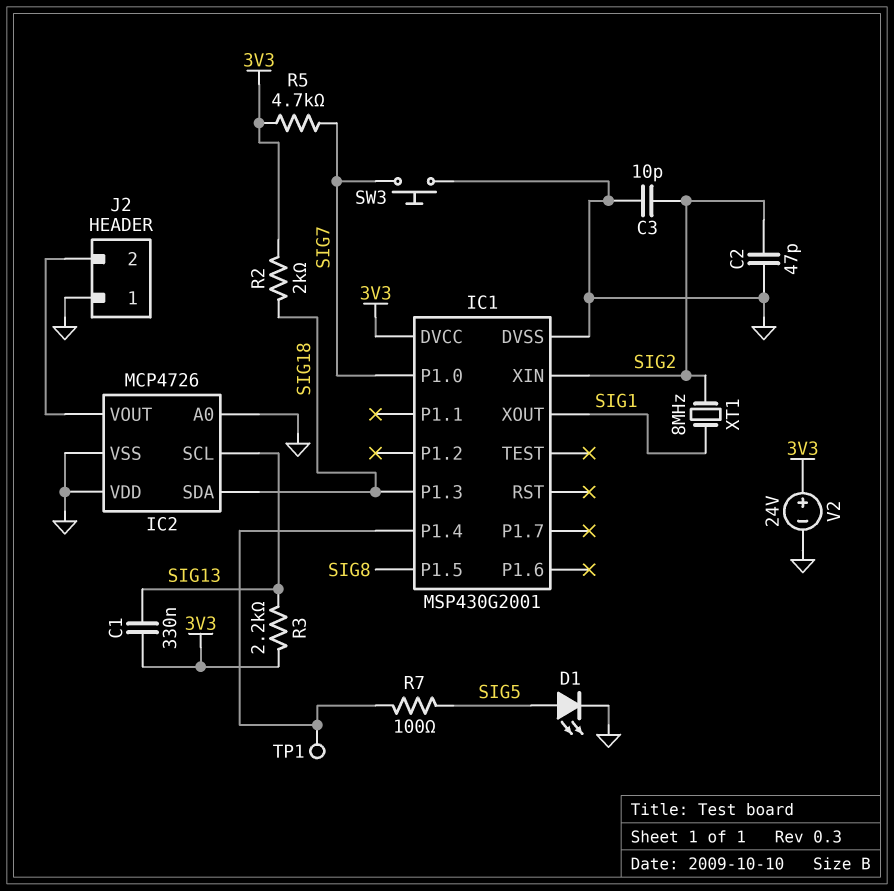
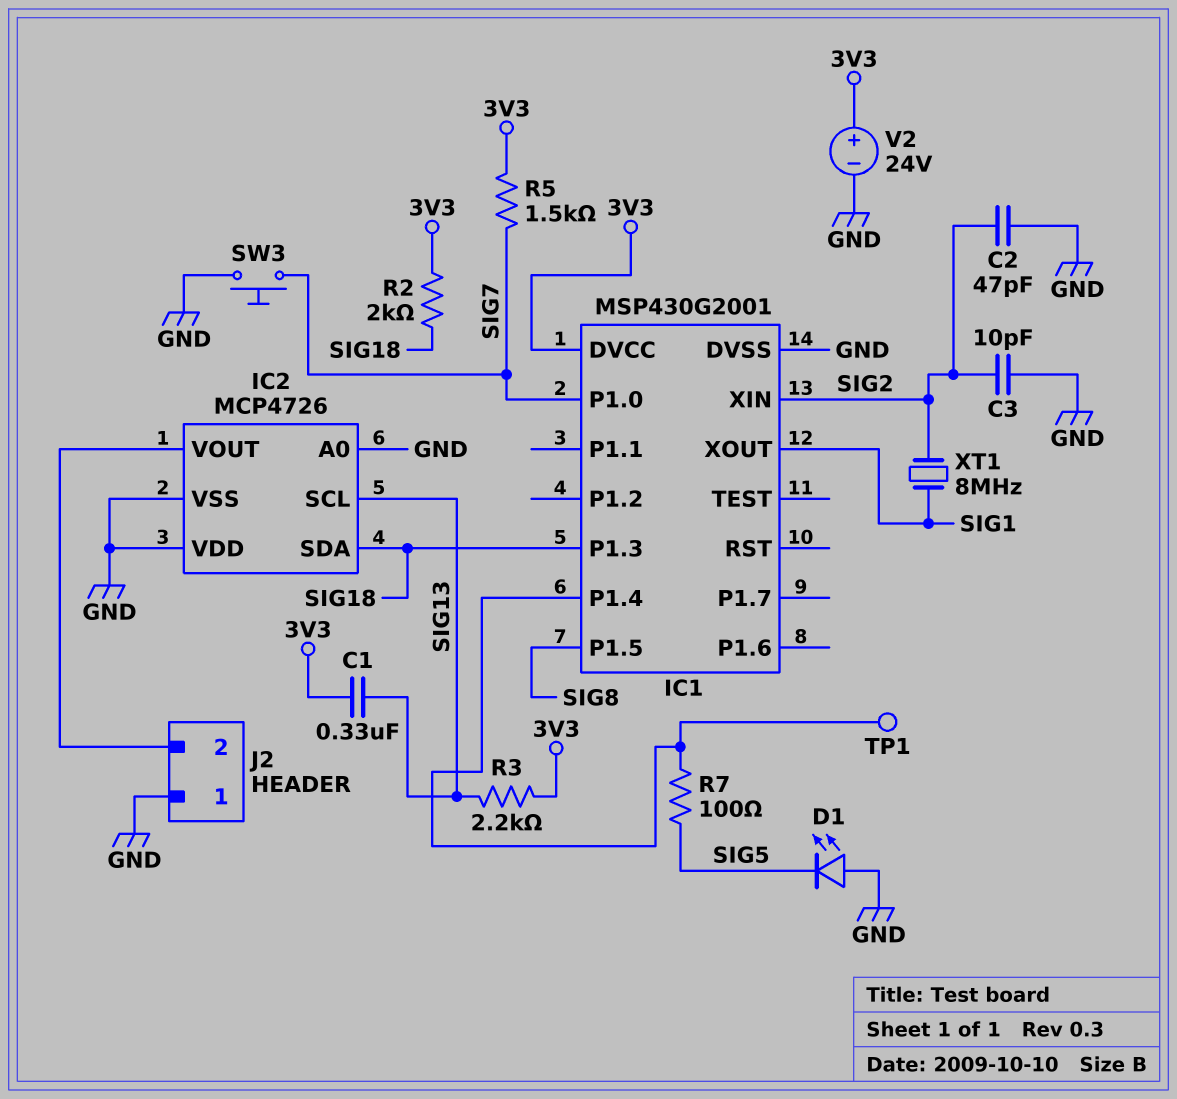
D1: LED (A SIG5, K GND) -> LED (A GND, K SIG5)
R5: 4.7k (3V3, SIG7) -> 1.5k (3V3, SIG7)

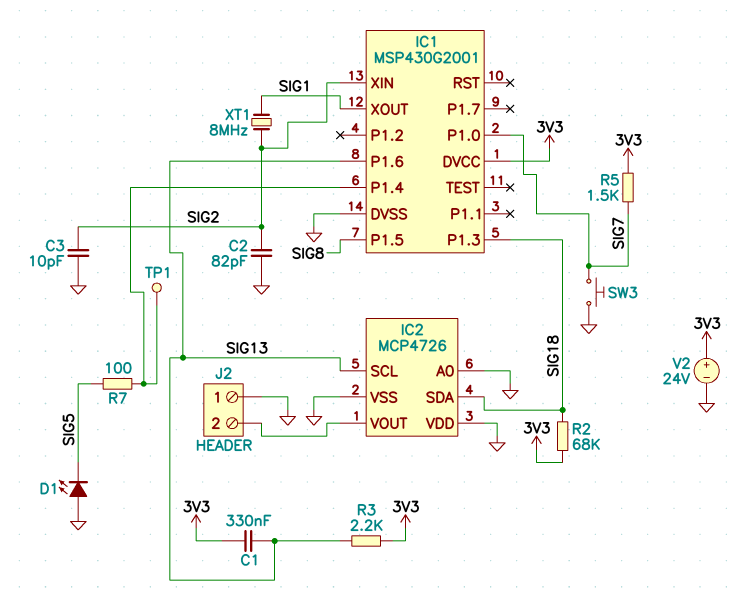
C2: 47pF (GND, SIG2) -> 82pF (GND, SIG2)
IC1 pin P1.6: none -> SIG13
R2: 2k (3V3, SIG18) -> 68k (3V3, SIG18)

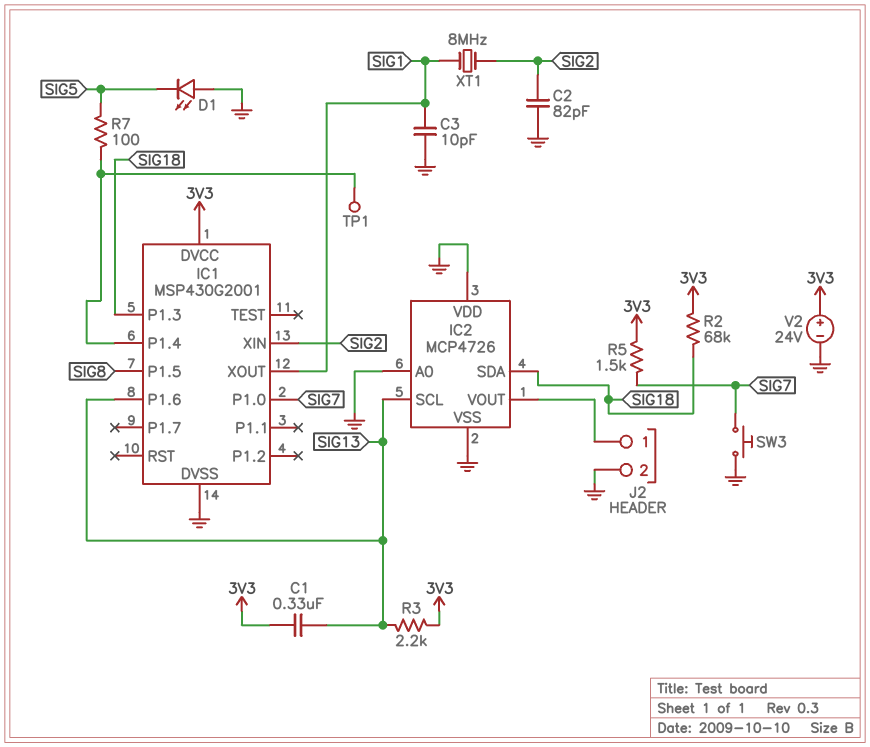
C3: 10pF (GND, SIG2) -> 10pF (GND, SIG1)
J2 pin 1: GND -> IC2/VOUT
J2 pin 2: IC2/VOUT -> GND

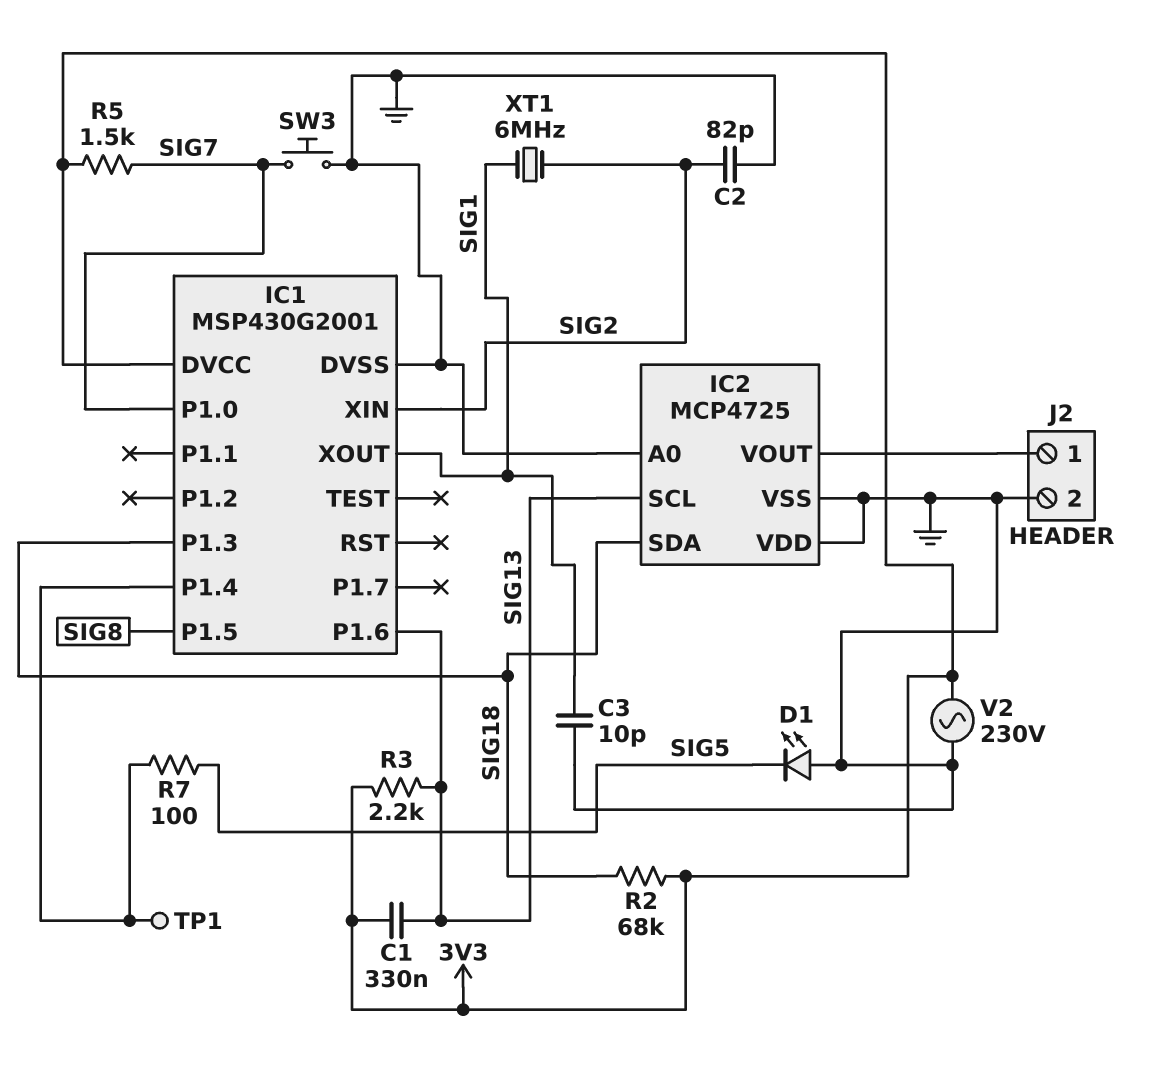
IC2: MCP4726 -> MCP4725
V2: 24V (plus 3V3, minus GND) -> AC 230V (3V3, GND)
XT1: 8MHz (SIG1, SIG2) -> 6MHz (SIG1, SIG2)

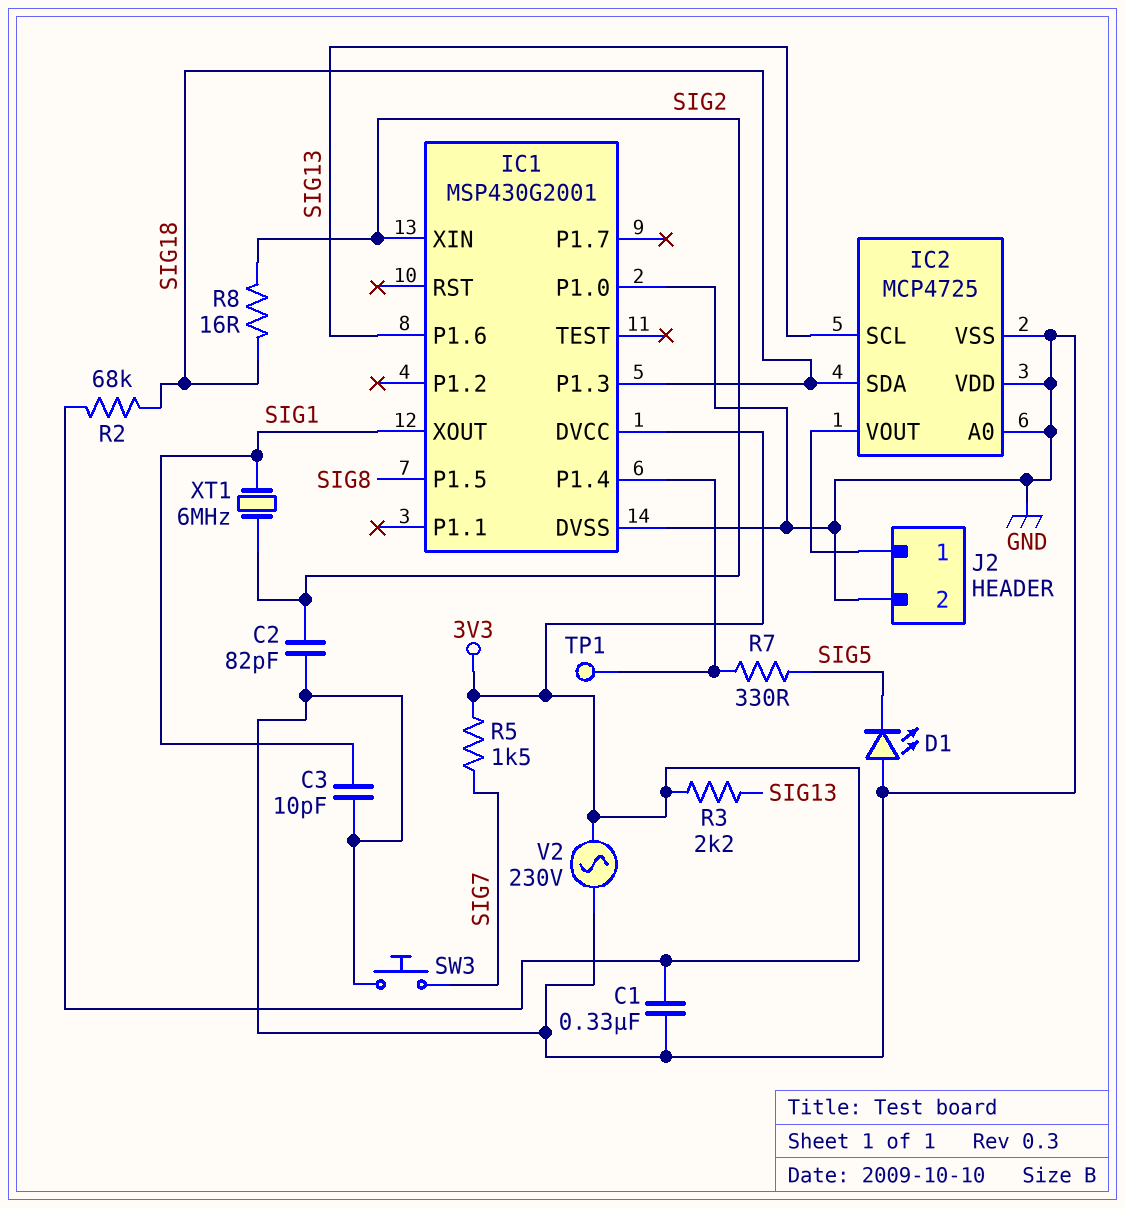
C1: 330nF (3V3, SIG13) -> 330nF (3V3, GND)
IC1 pin P1.0: SIG7 -> GND
R7: 100 (IC1/P1.4, SIG5) -> 330 (IC1/P1.4, SIG5)
R8: none -> 16 (SIG2, SIG18)

